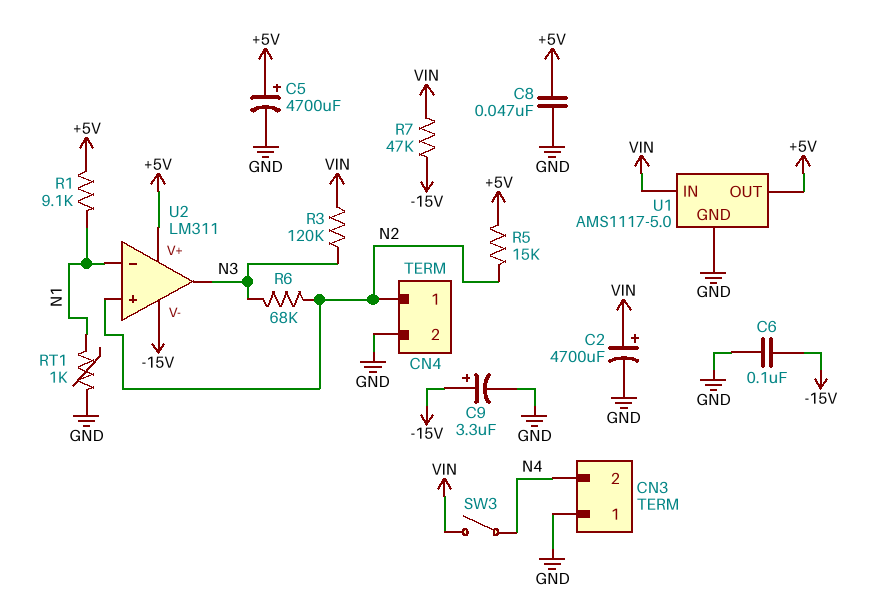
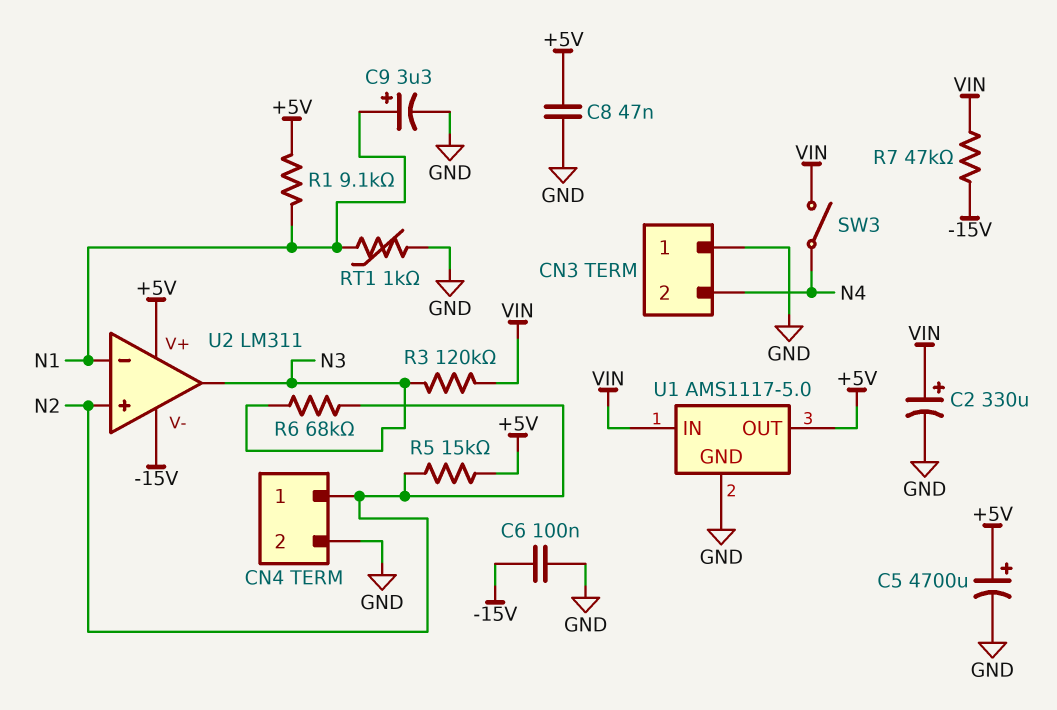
C2: 4700uF (plus VIN, minus GND) -> 330uF (plus VIN, minus GND)
C9: 3.3uF (plus -15V, minus GND) -> 3.3uF (plus N1, minus GND)

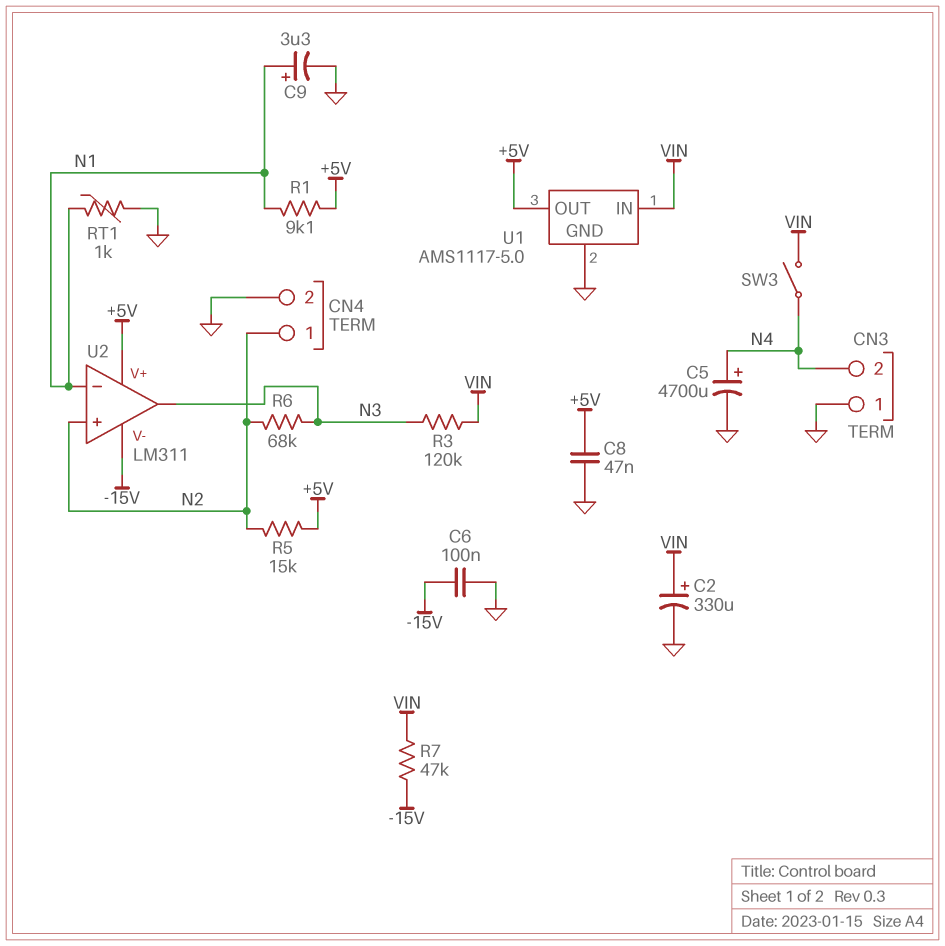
C5: 4700uF (plus +5V, minus GND) -> 4700uF (plus N4, minus GND)

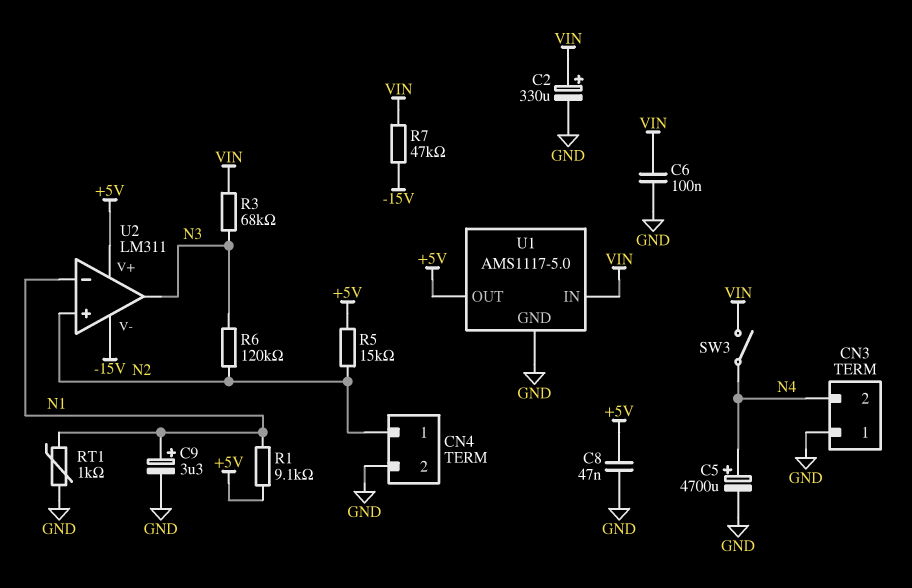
C6: 100nF (-15V, GND) -> 100nF (GND, VIN)
R3: 120k (N3, VIN) -> 68k (N3, VIN)
R6: 68k (N2, N3) -> 120k (N2, N3)

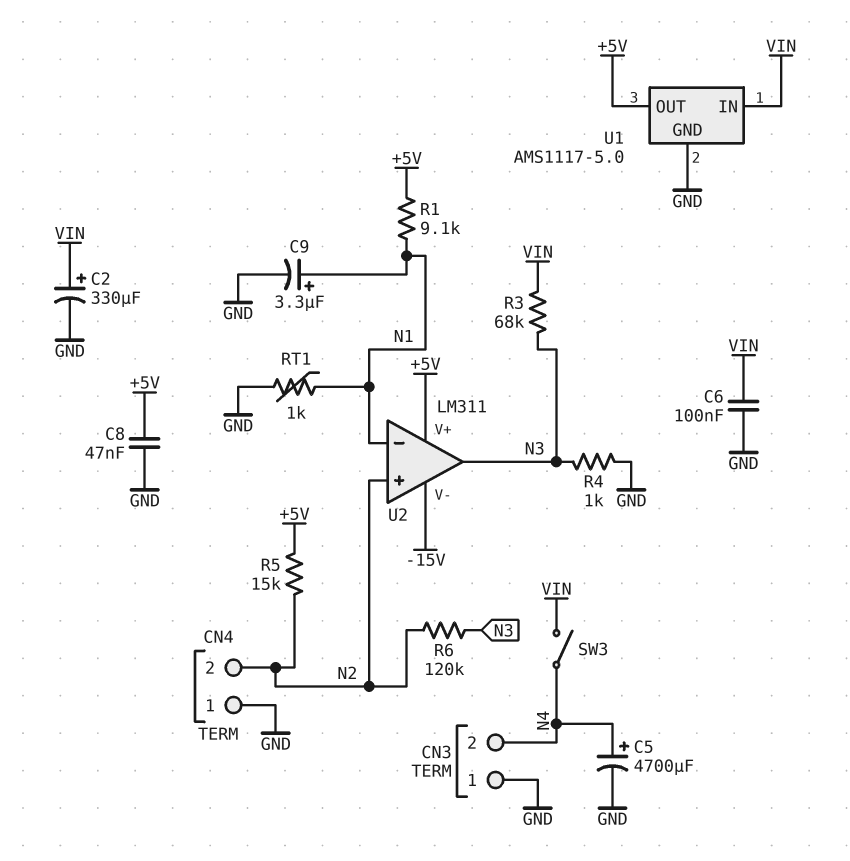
CN4 pin 1: N2 -> GND
CN4 pin 2: GND -> N2
R4: none -> 1k (GND, N3)
R7: 47k (-15V, VIN) -> none

